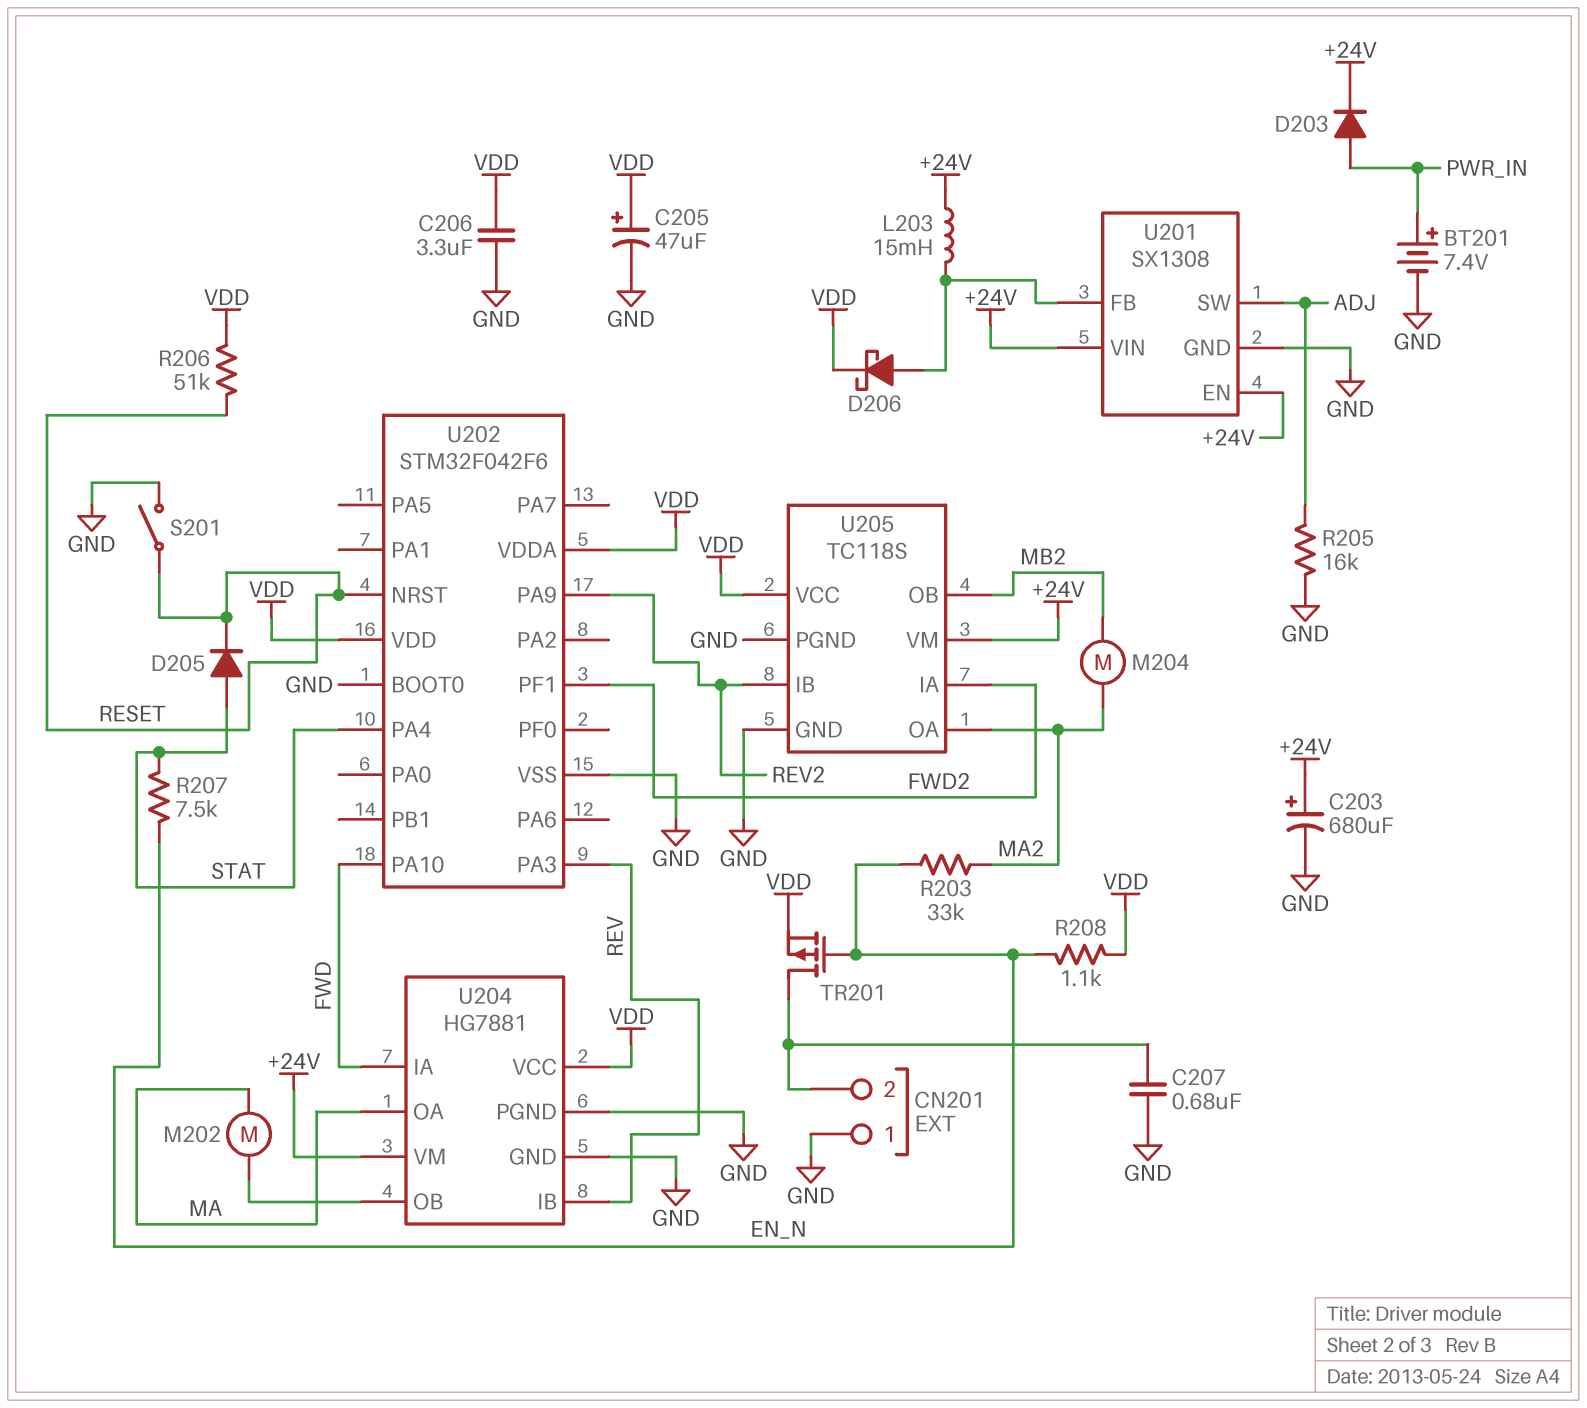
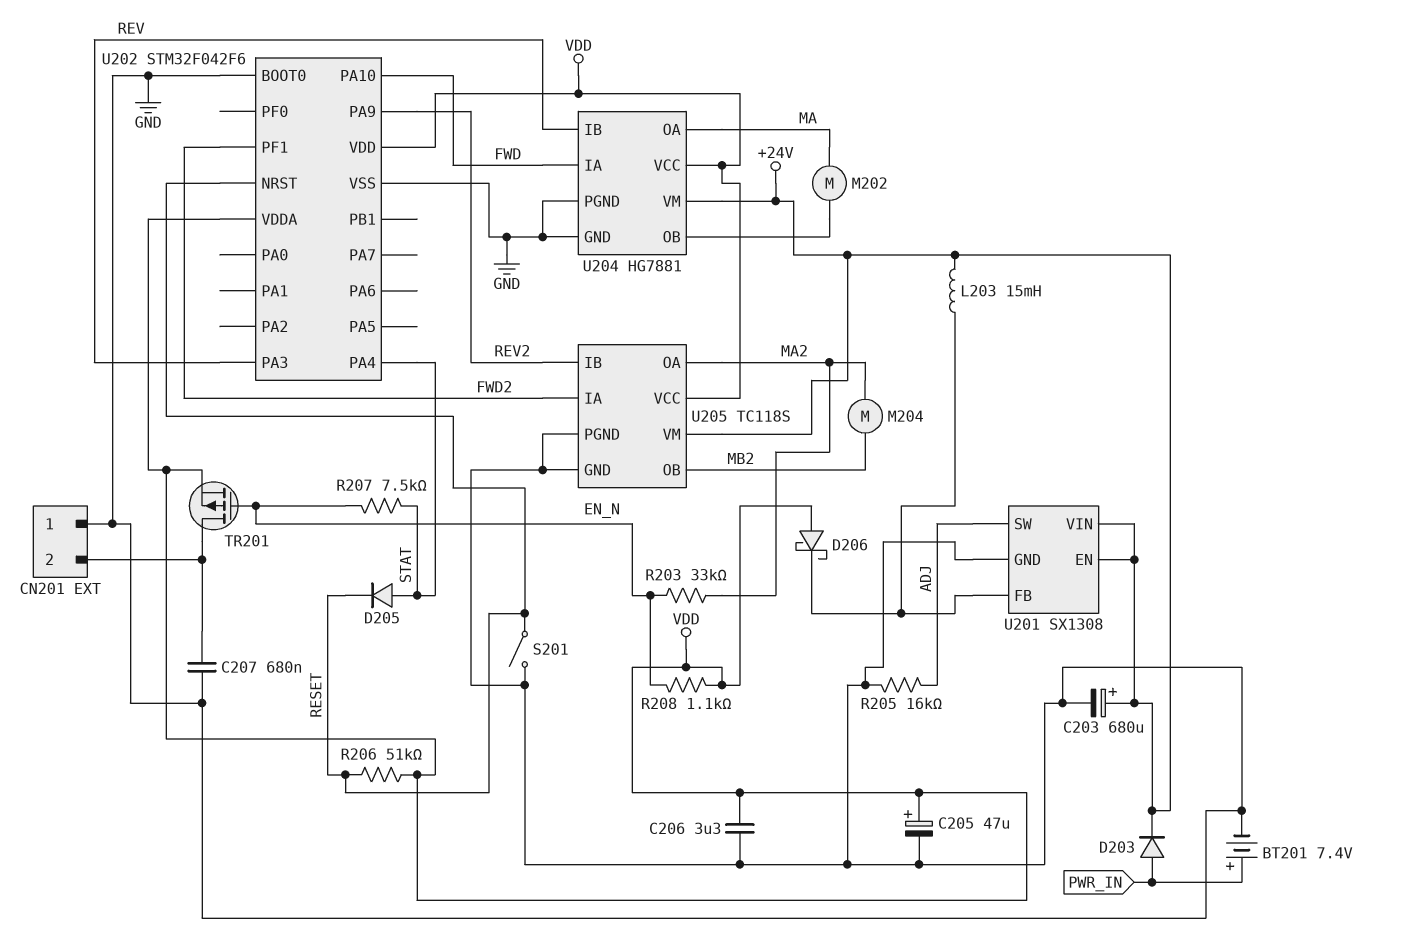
D206: schottky (A U201/FB, K VDD) -> schottky (A VDD, K U201/FB)

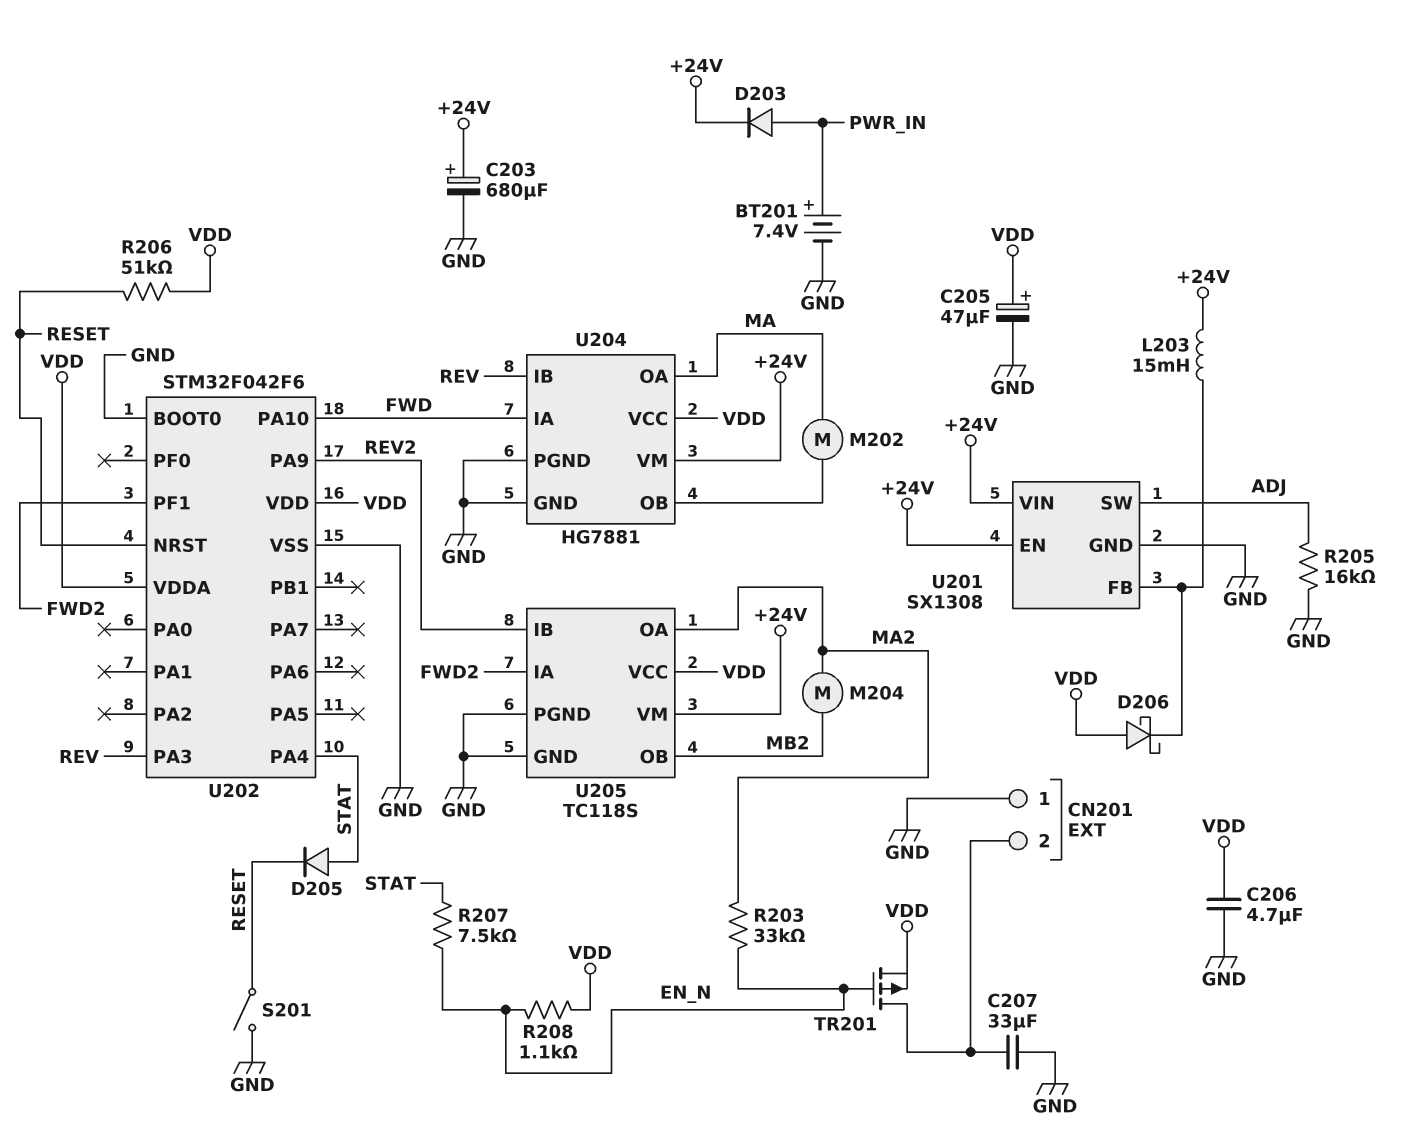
C206: 3.3uF (GND, VDD) -> 4.7uF (GND, VDD)
C207: 680nF (CN201/2, GND) -> 33uF (CN201/2, GND)

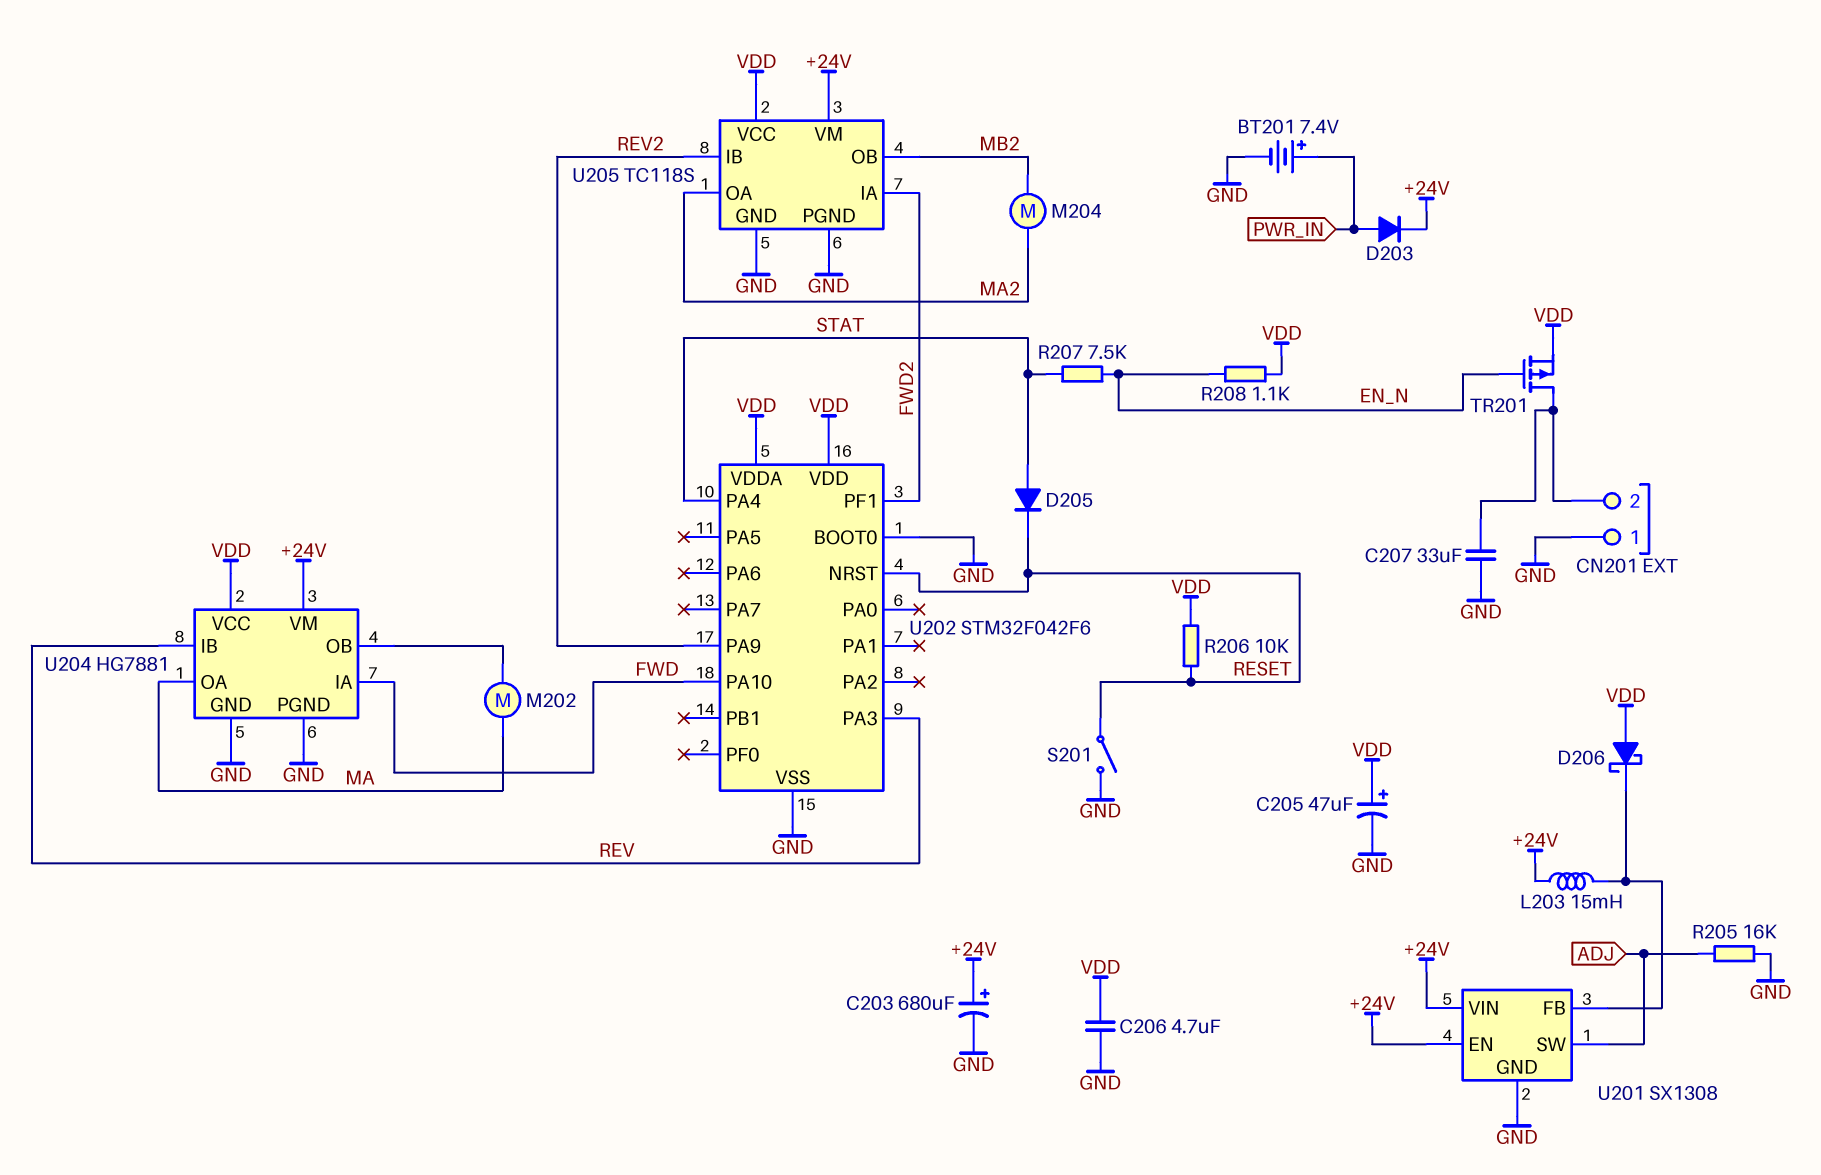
R203: 33k (EN_N, MA2) -> none
R206: 51k (RESET, VDD) -> 10k (RESET, VDD)

